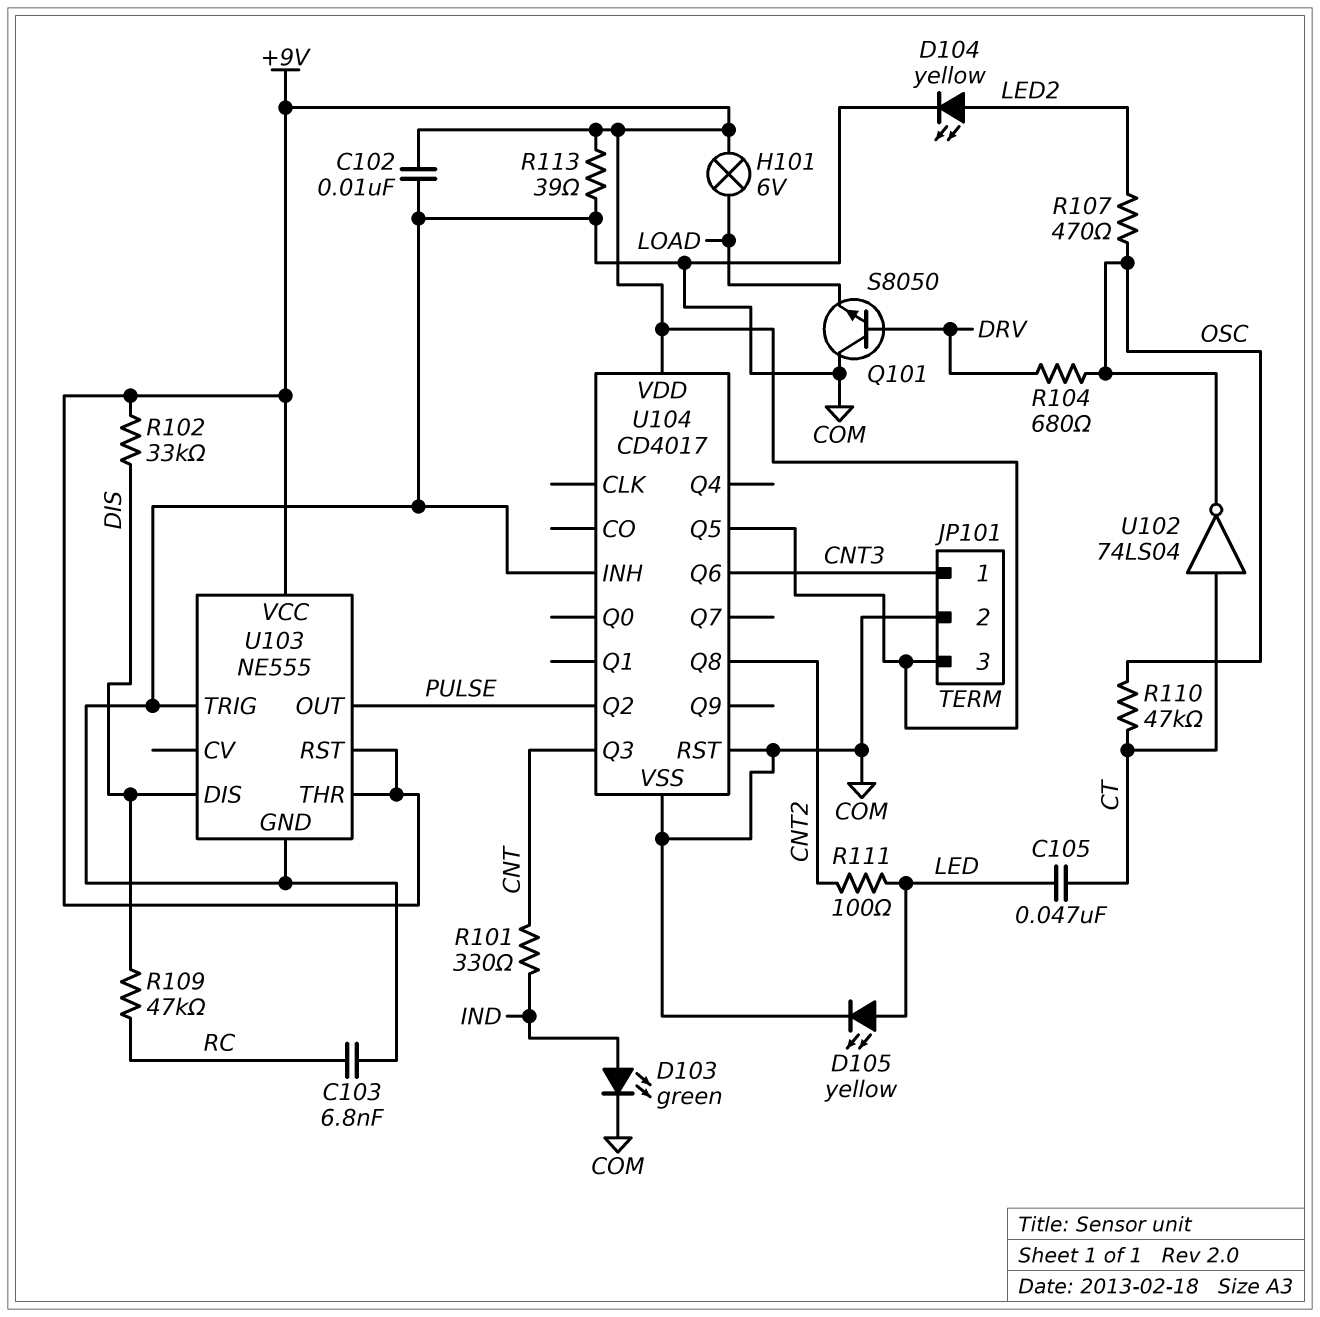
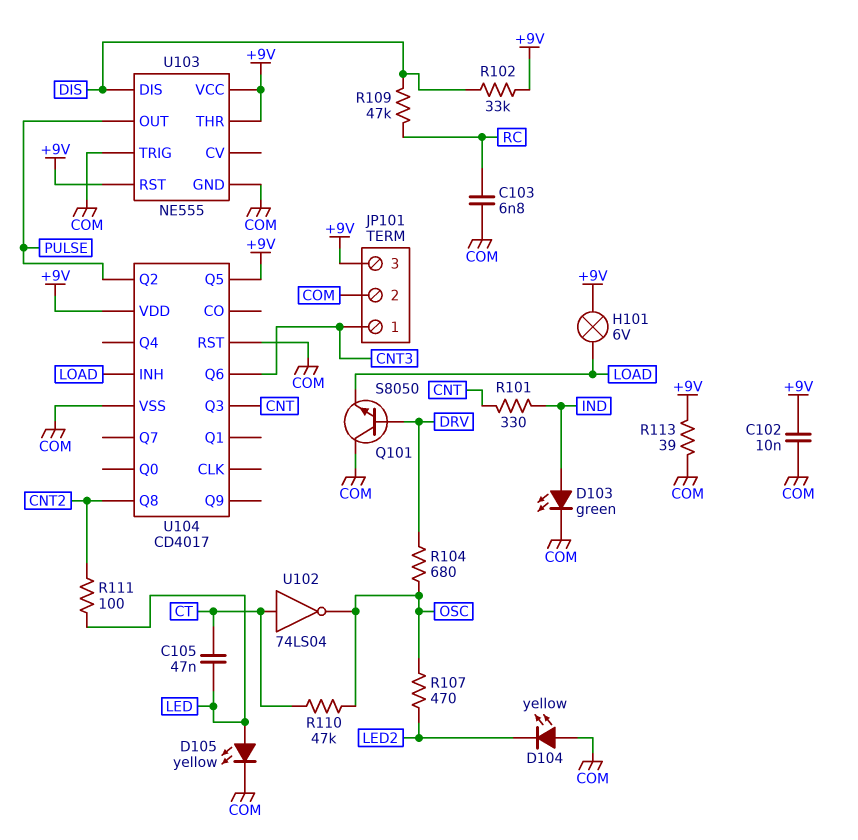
D104: LED yellow (A LED2, K COM) -> LED yellow (A COM, K LED2)
U104 pin INH: COM -> LOAD

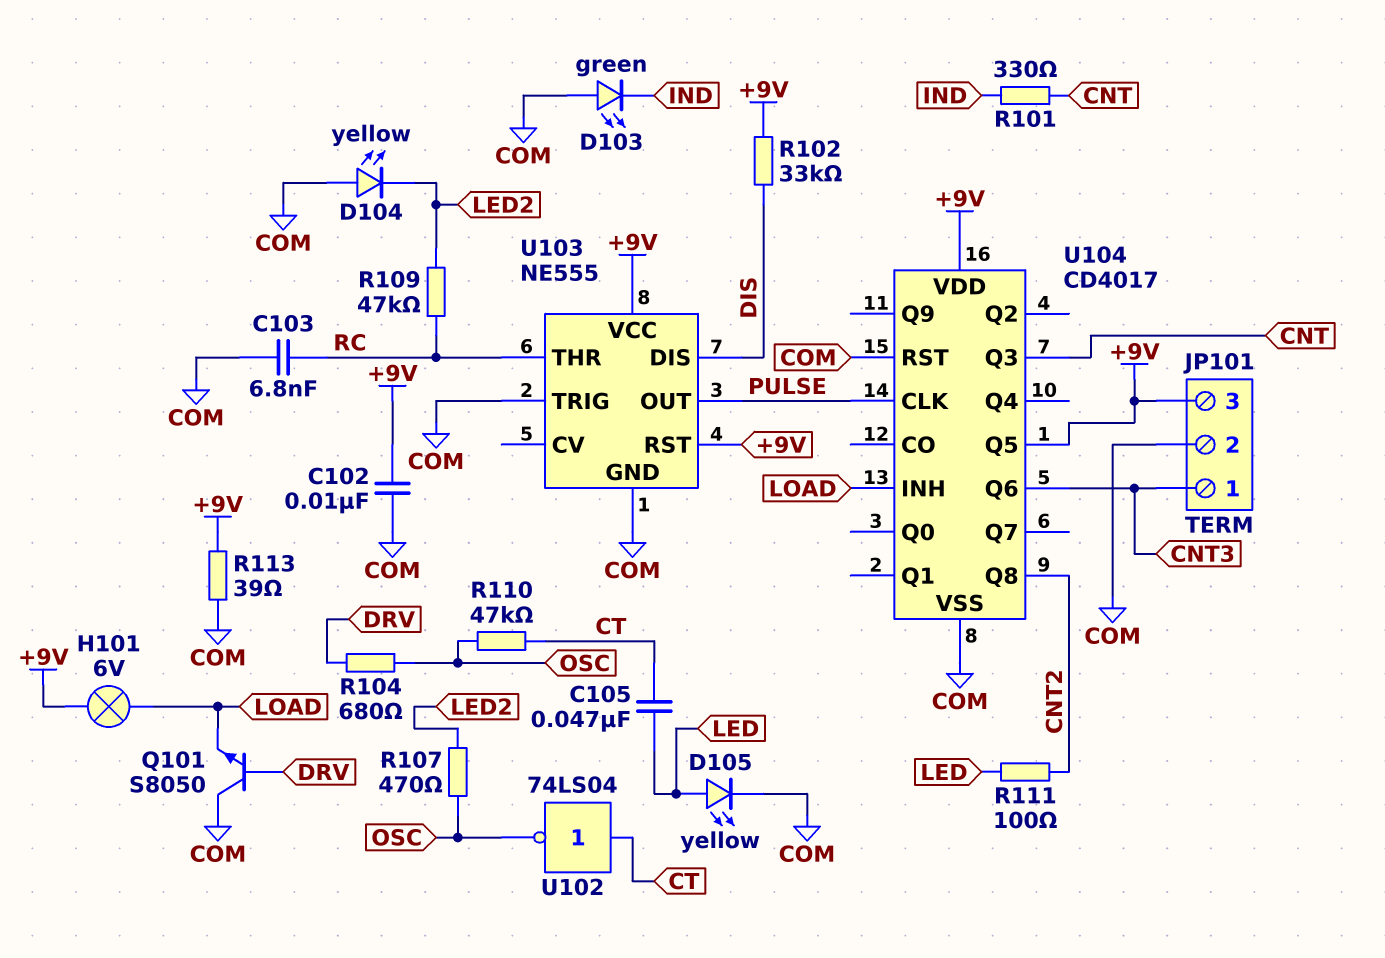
D103: LED green (A IND, K COM) -> LED green (A COM, K IND)
R109: 47k (DIS, RC) -> 47k (LED2, RC)
U103 pin THR: +9V -> RC
U104 pin CLK: none -> PULSE
U104 pin Q2: PULSE -> none

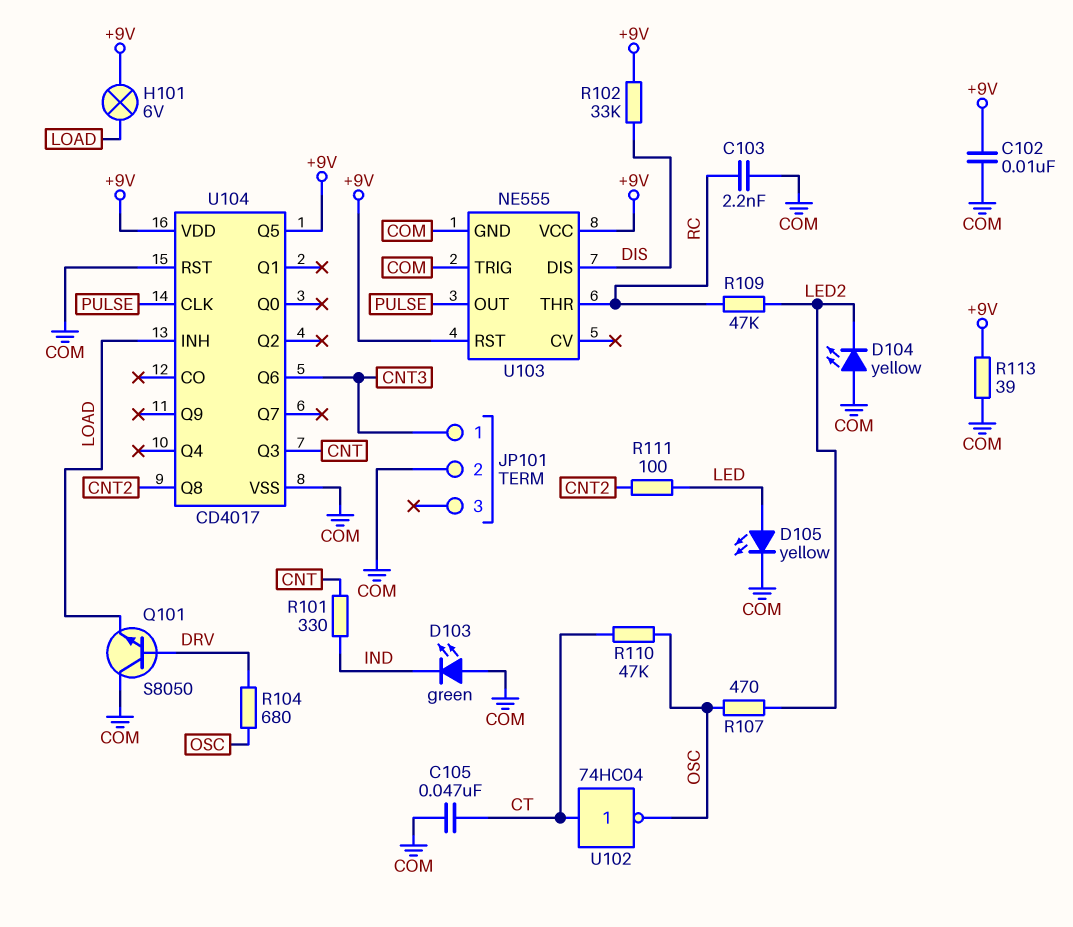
C103: 6.8nF (COM, RC) -> 2.2nF (COM, RC)
C105: 47nF (CT, LED) -> 47nF (COM, CT)
JP101 pin 3: +9V -> none
U102: NOT 74LS04 (in CT, out OSC) -> NOT 74HC04 (in CT, out OSC)

